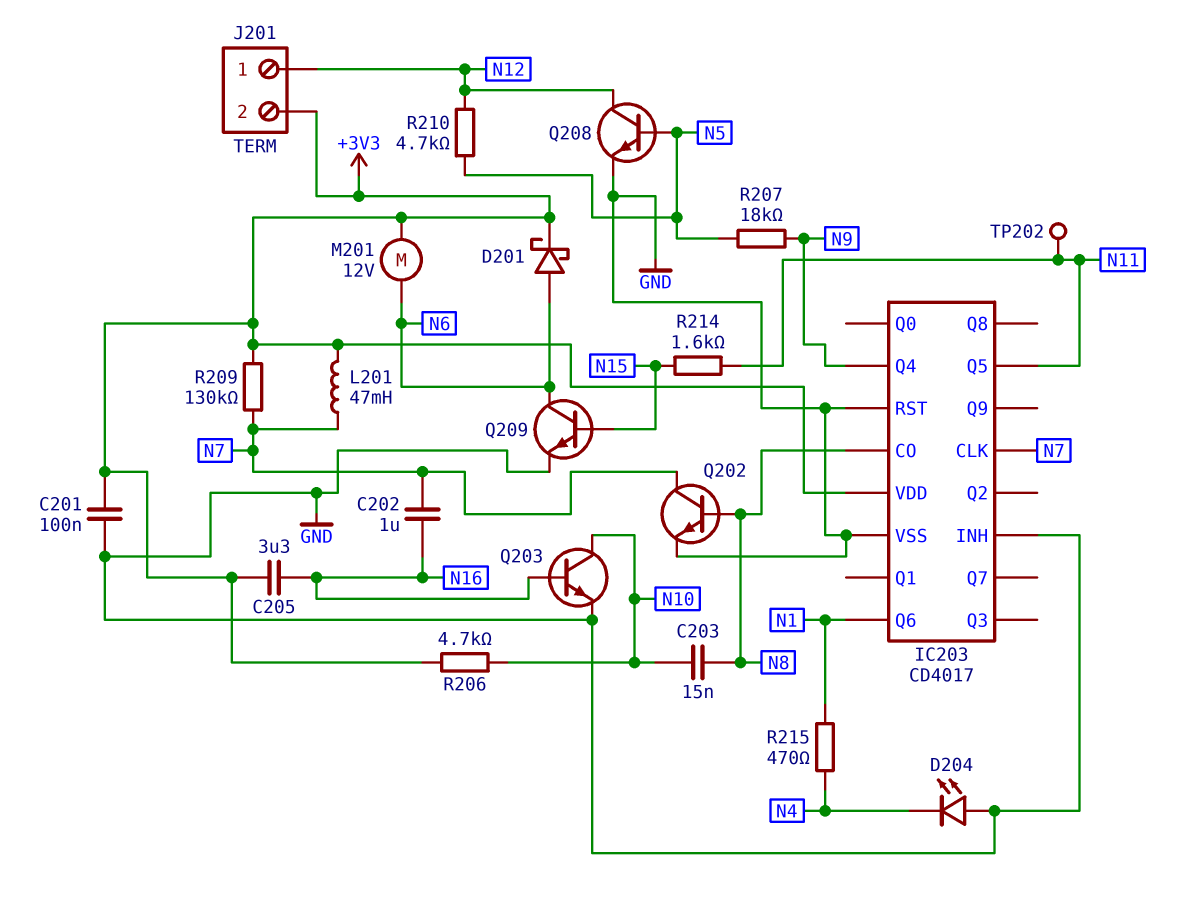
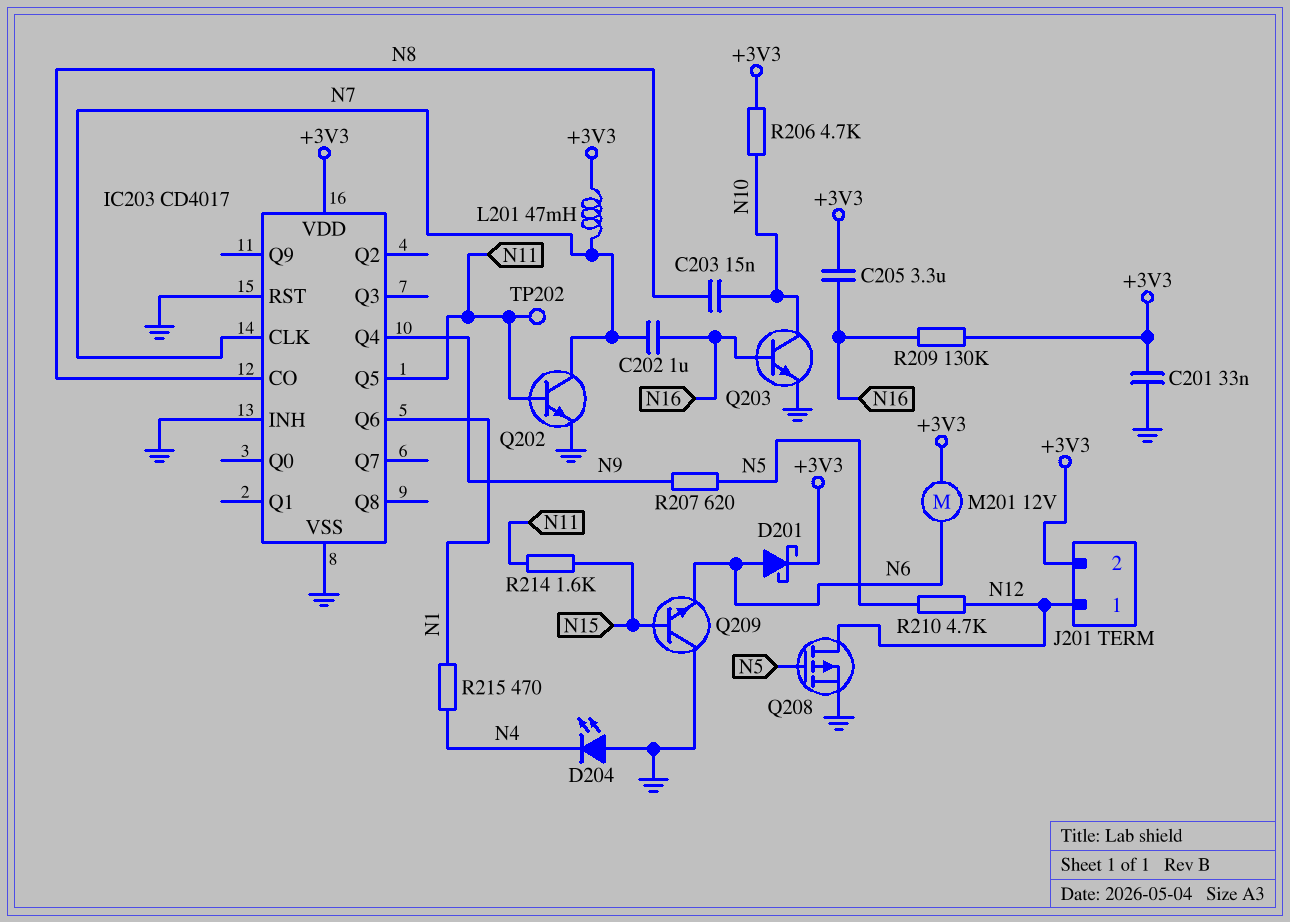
C201: 100nF (+3V3, GND) -> 33nF (+3V3, GND)
Q202: NPN (B N8, C N7, E GND) -> NPN (B N11, C N7, E GND)
Q208: NPN (B N5, C N12, E GND) -> PMOS (G N5, D N12, S GND)
Q209: NPN (B N15, C N6, E GND) -> NPN (B N15, C GND, E N6)
R207: 18k (N5, N9) -> 620 (N5, N9)
R209: 130k (+3V3, N7) -> 130k (+3V3, N16)

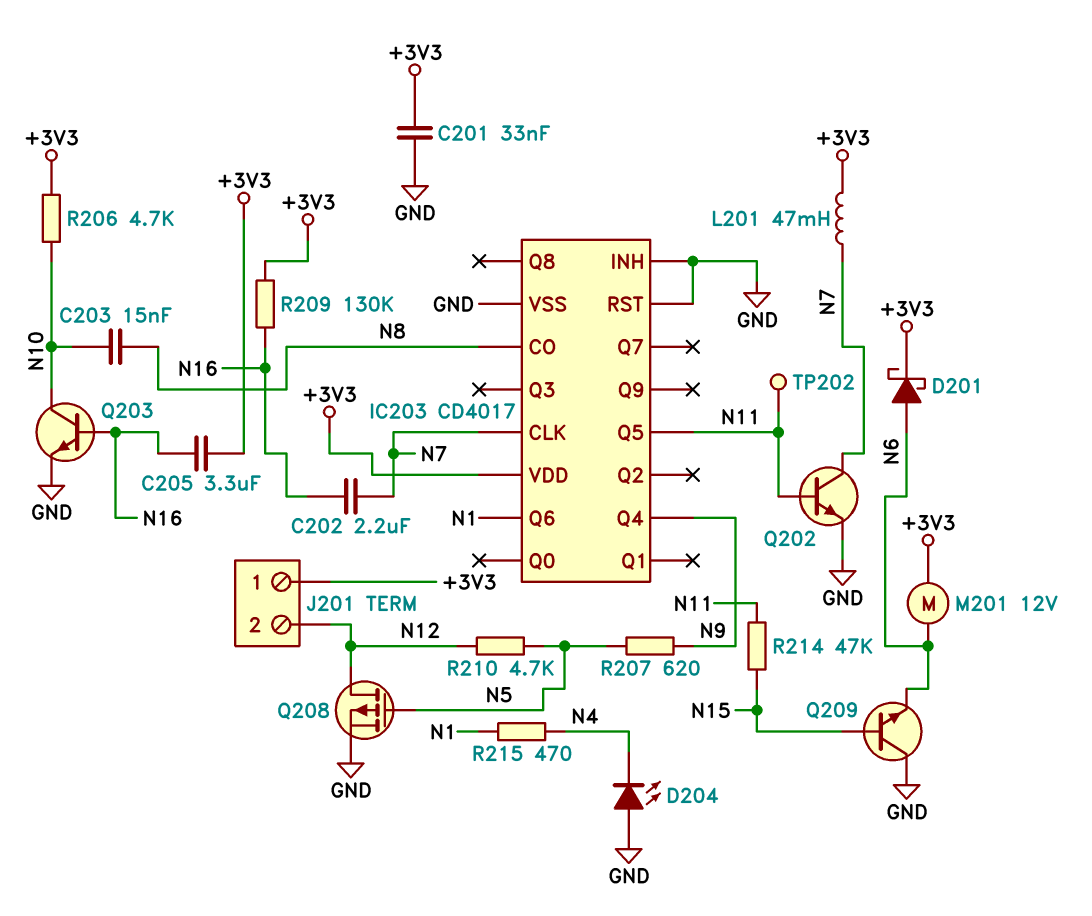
C202: 1uF (N7, N16) -> 2.2uF (N7, N16)
J201 pin 1: N12 -> +3V3
J201 pin 2: +3V3 -> N12
R214: 1.6k (N11, N15) -> 47k (N11, N15)

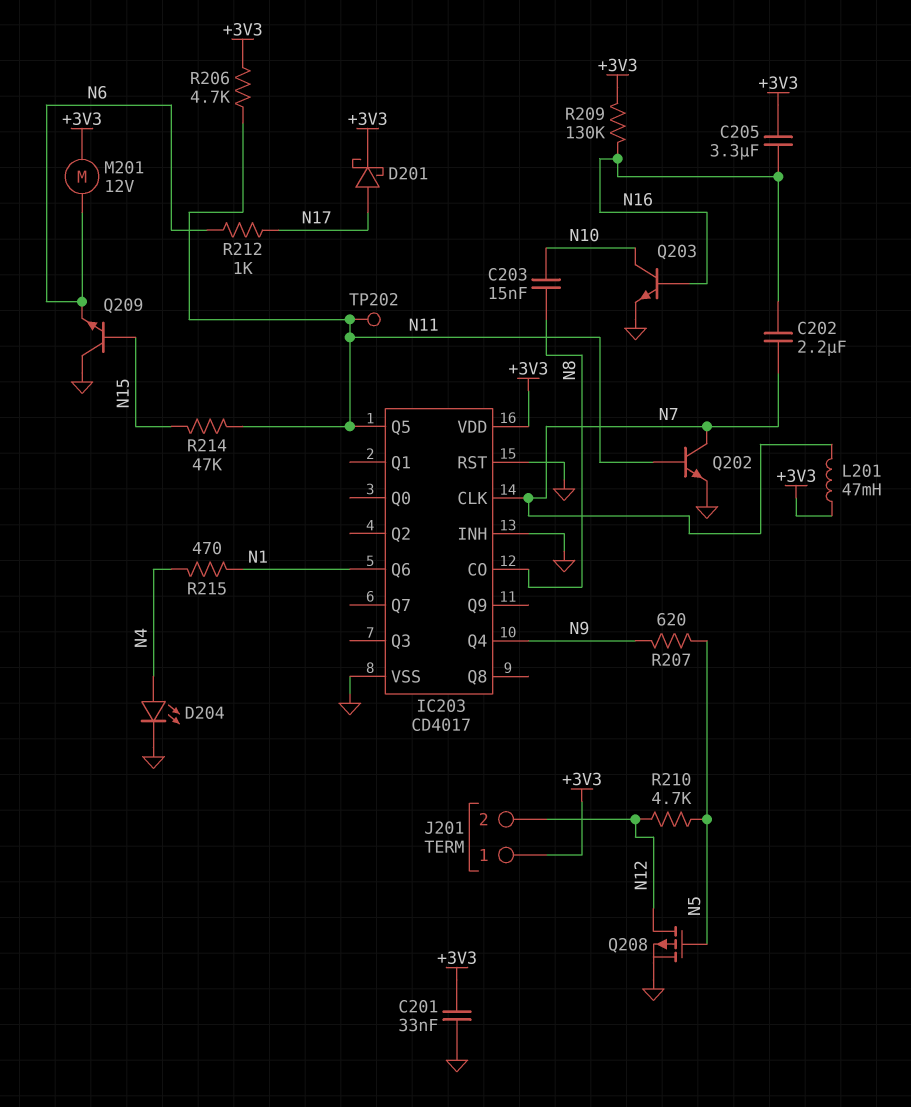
D201: schottky (A N6, K +3V3) -> schottky (A N17, K +3V3)
D204: LED (A GND, K N4) -> LED (A N4, K GND)
R206: 4.7k (+3V3, N10) -> 4.7k (+3V3, N11)
R212: none -> 1k (N6, N17)

